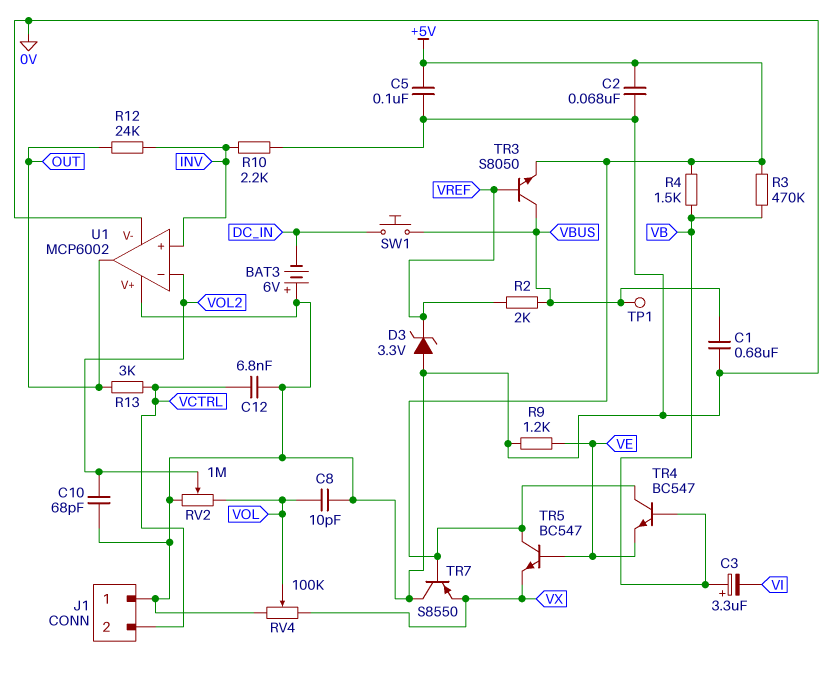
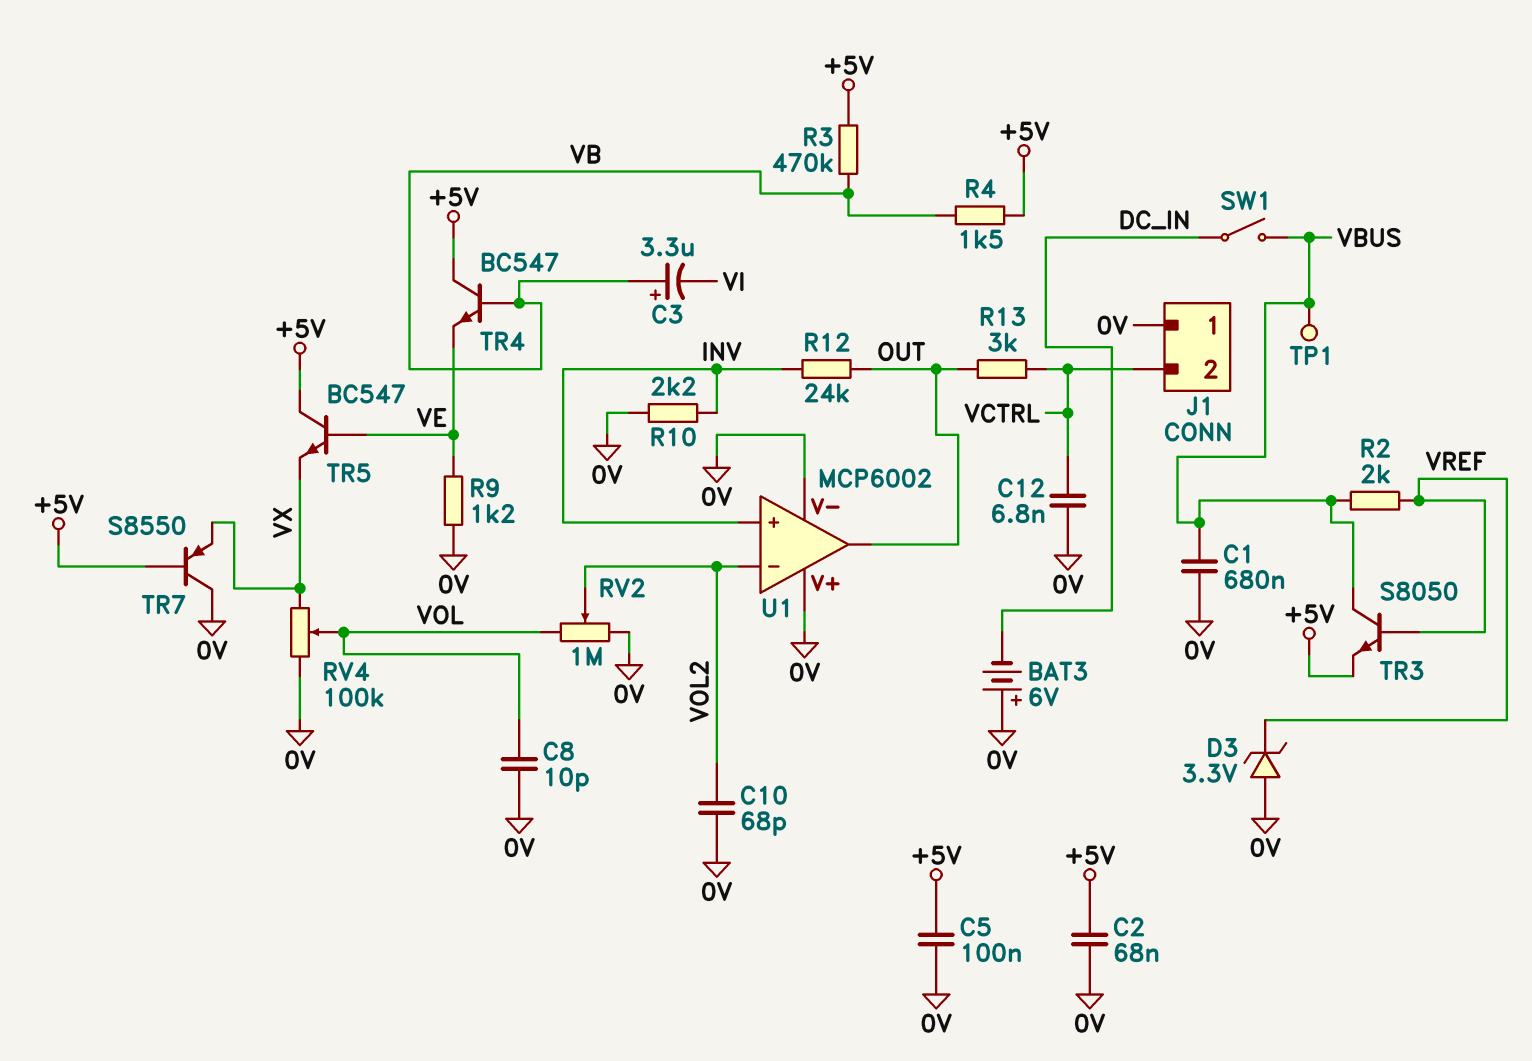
SW1: button (DC_IN, VBUS) -> switch (DC_IN, VBUS)

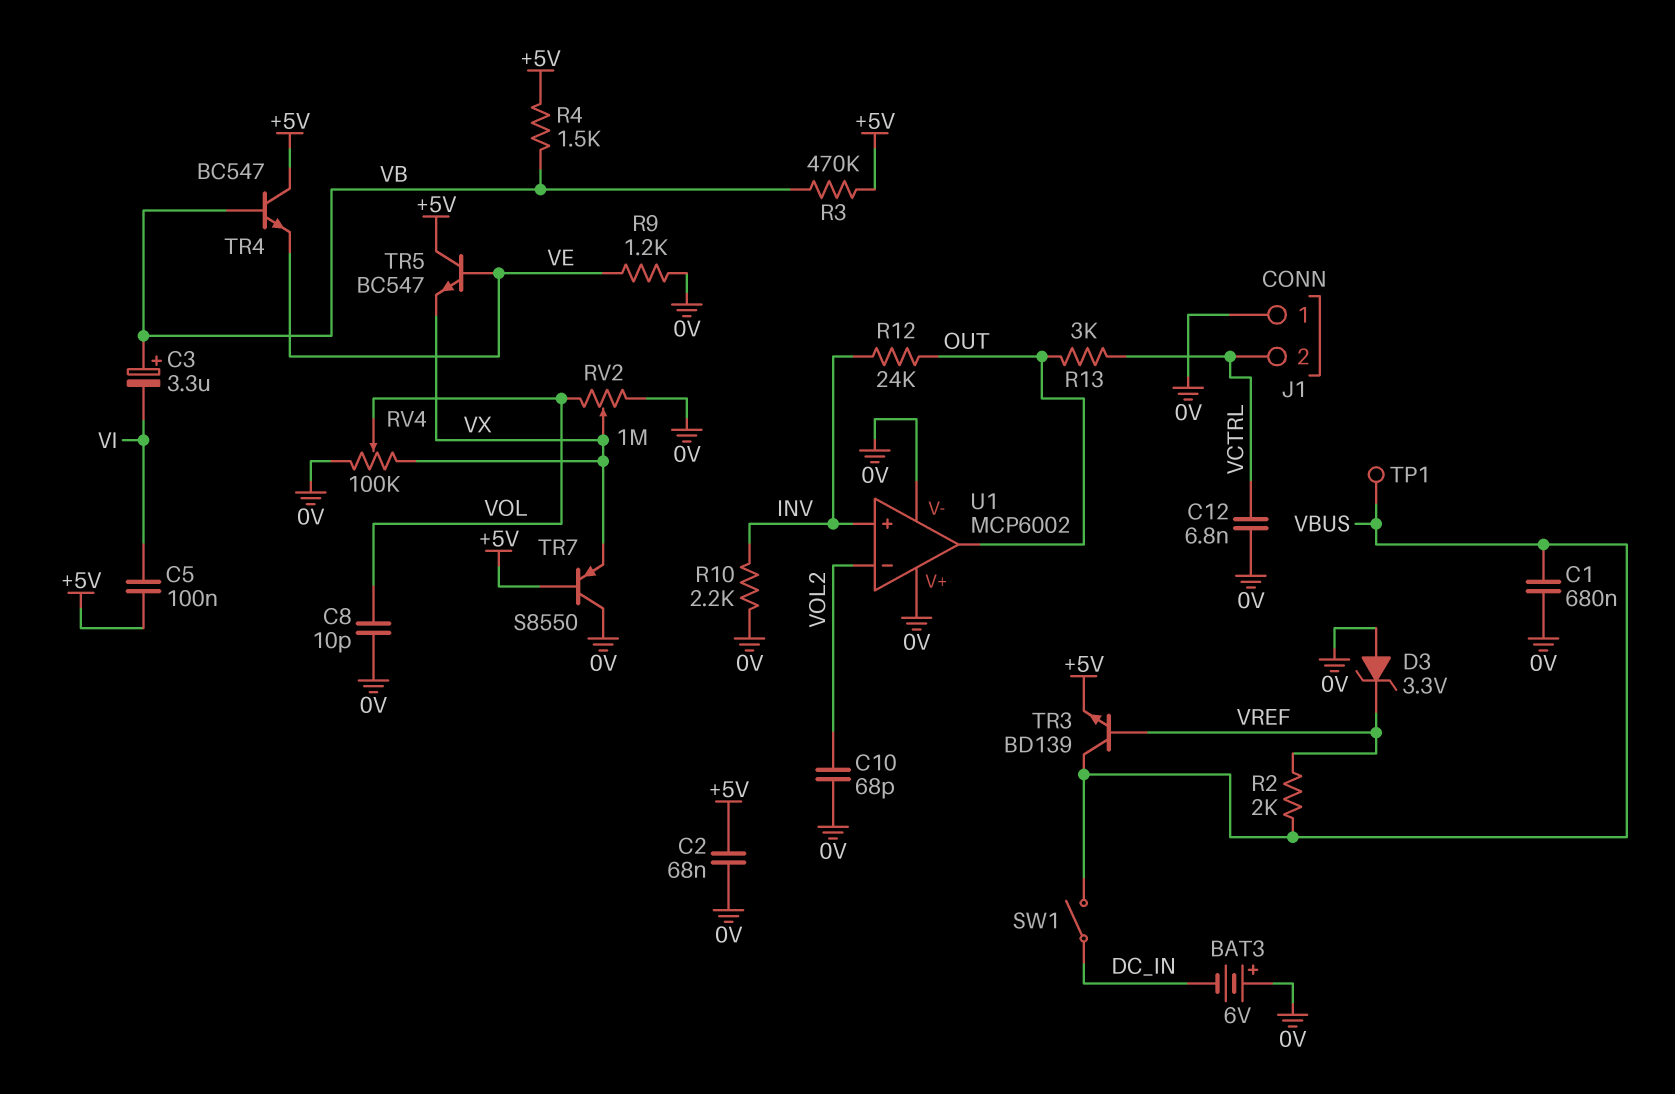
C5: 100nF (+5V, 0V) -> 100nF (+5V, VI)
RV2: 1M (0V, VOL, wiper VOL2) -> 1M (0V, VOL, wiper VX)
TR3: NPN S8050 (B VREF, C VBUS, E +5V) -> NPN BD139 (B VREF, C VBUS, E +5V)

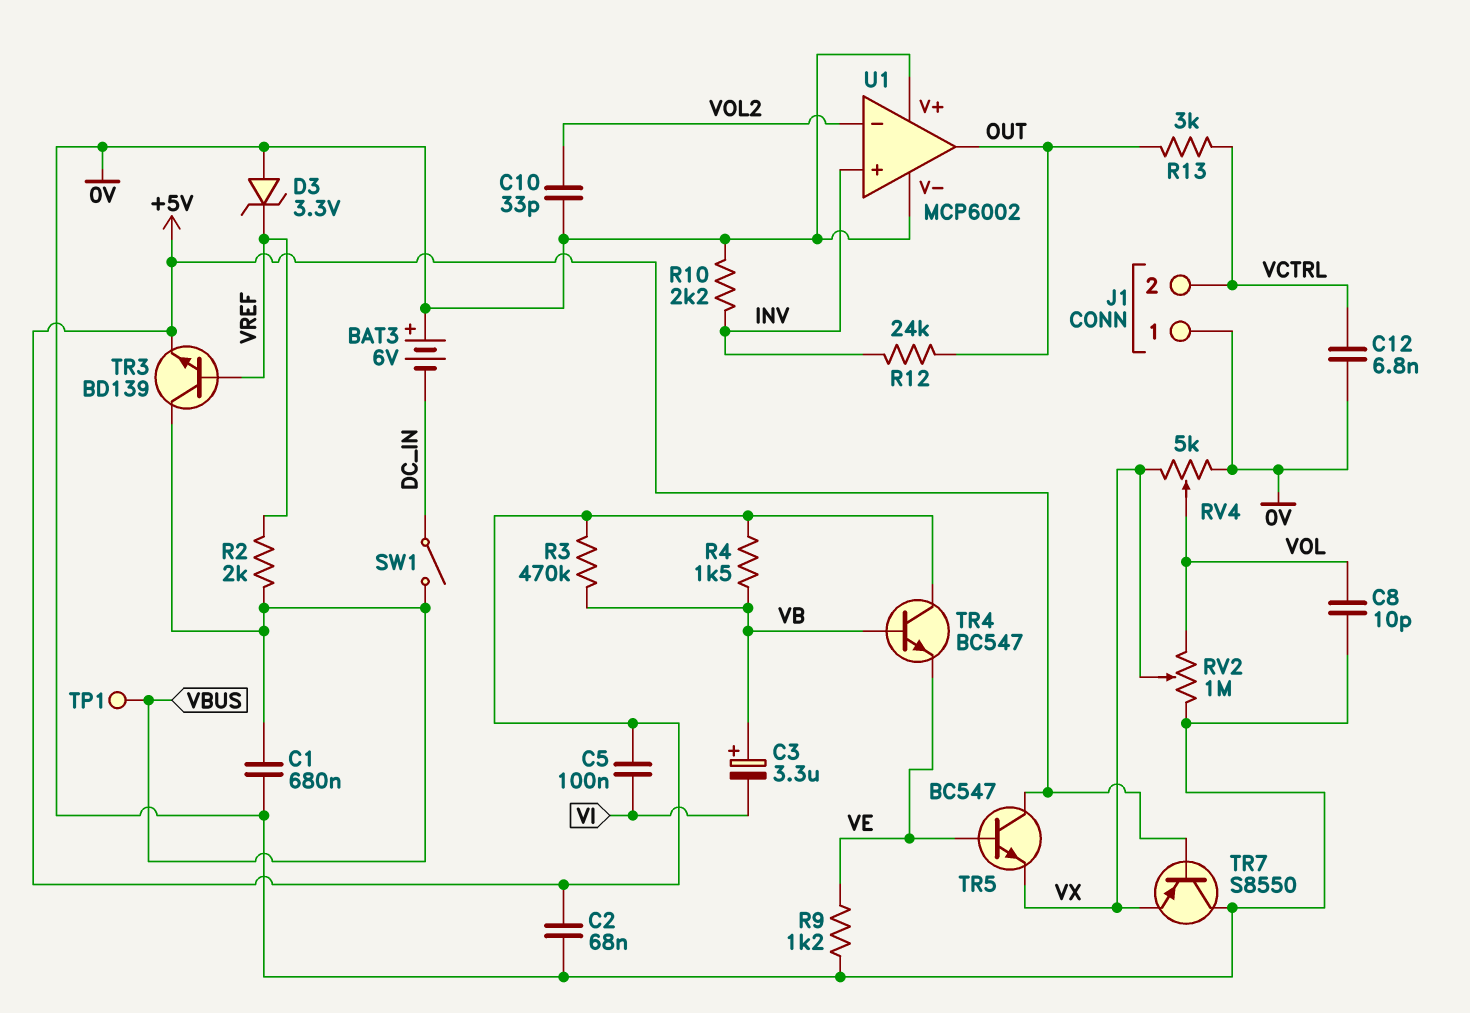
C10: 68pF (0V, VOL2) -> 33pF (0V, VOL2)
RV4: 100k (0V, VX, wiper VOL) -> 5k (0V, VX, wiper VOL)

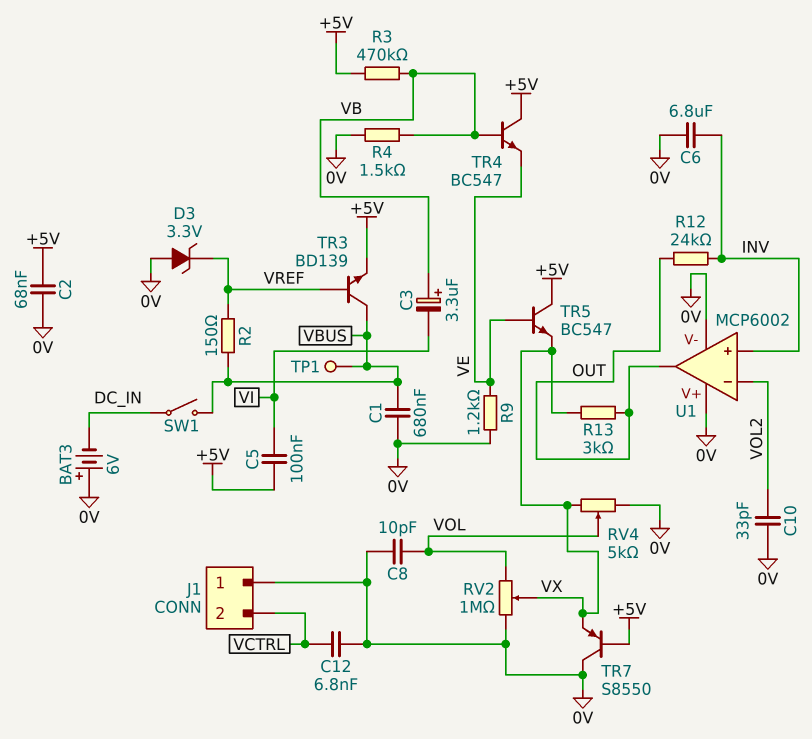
C6: none -> 6.8uF (0V, INV)
R2: 2k (VBUS, VREF) -> 150 (VBUS, VREF)
R4: 1.5k (+5V, VB) -> 1.5k (0V, VB)
R10: 2.2k (0V, INV) -> none
R13: 3k (OUT, VCTRL) -> 3k (OUT, VX)

